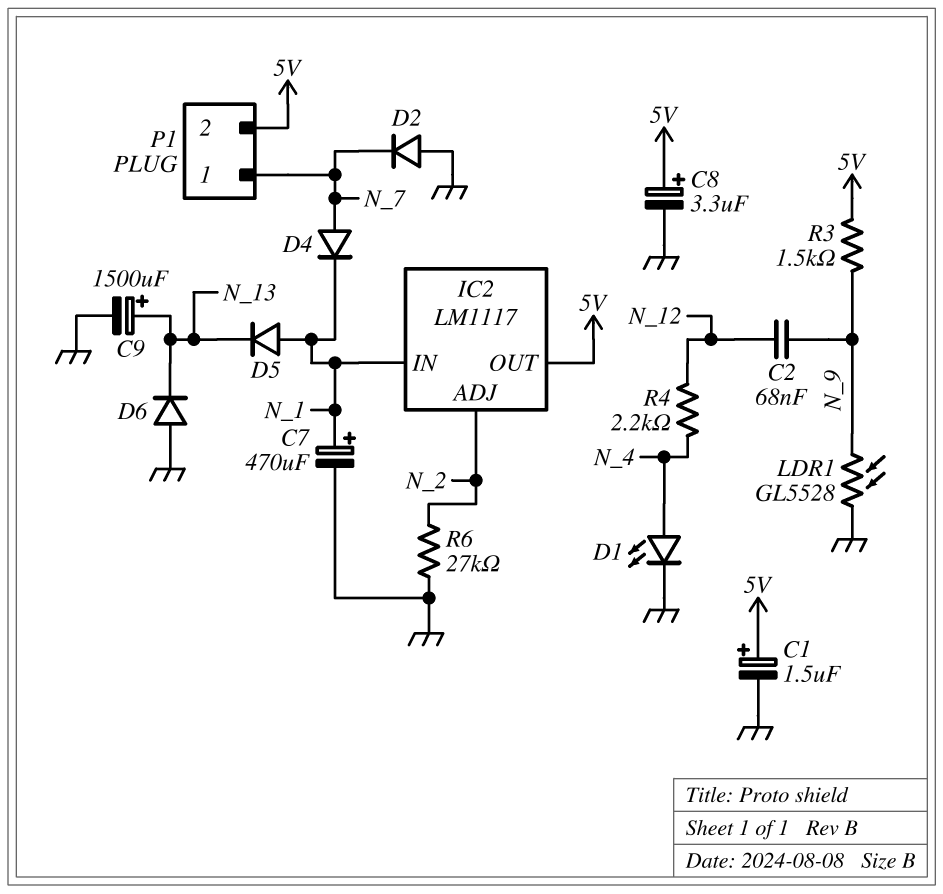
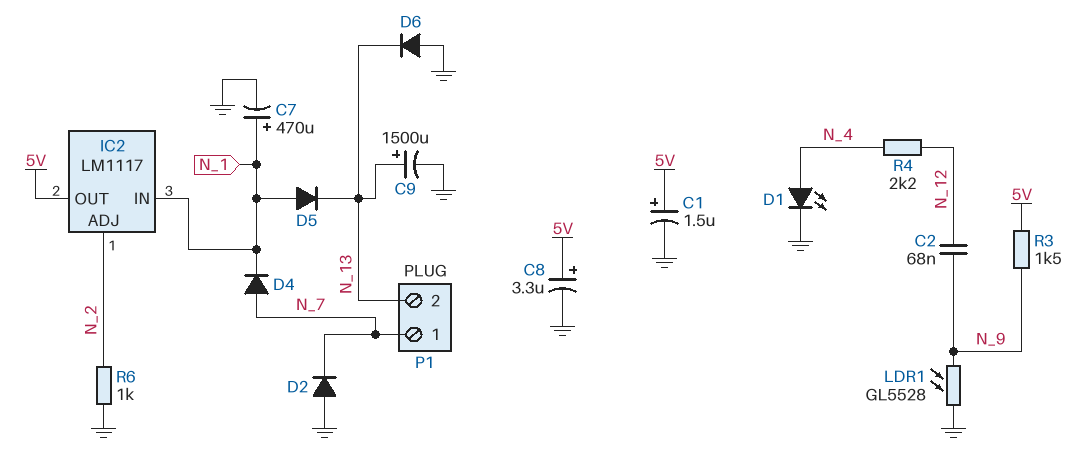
P1 pin 2: 5V -> N_13
R6: 27k (GND, N_2) -> 1k (GND, N_2)

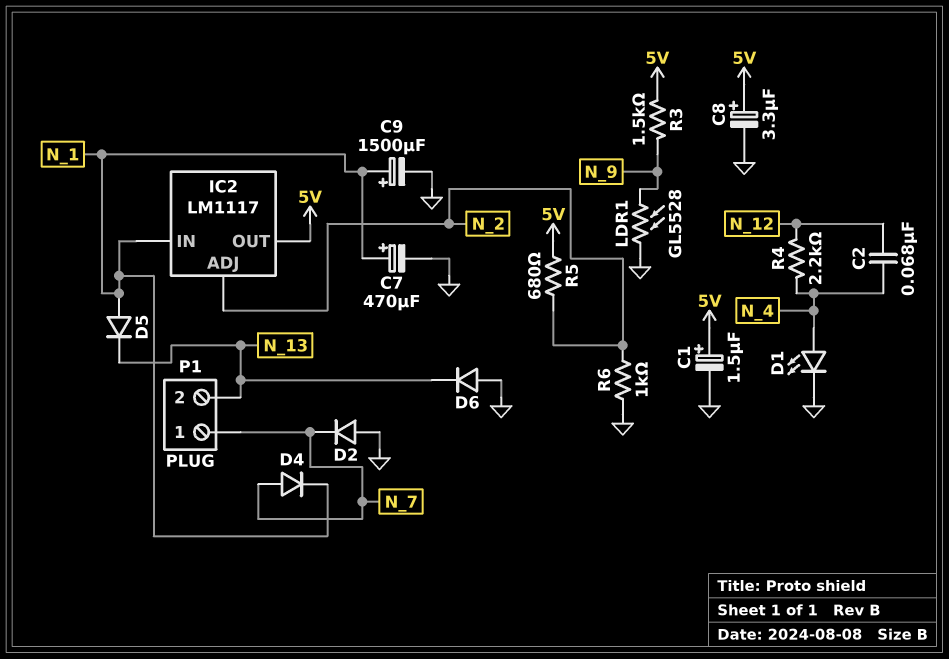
C2: 68nF (N_9, N_12) -> 68nF (N_4, N_12)
C9: 1500uF (plus N_13, minus GND) -> 1500uF (plus N_1, minus GND)
R5: none -> 680 (5V, N_2)

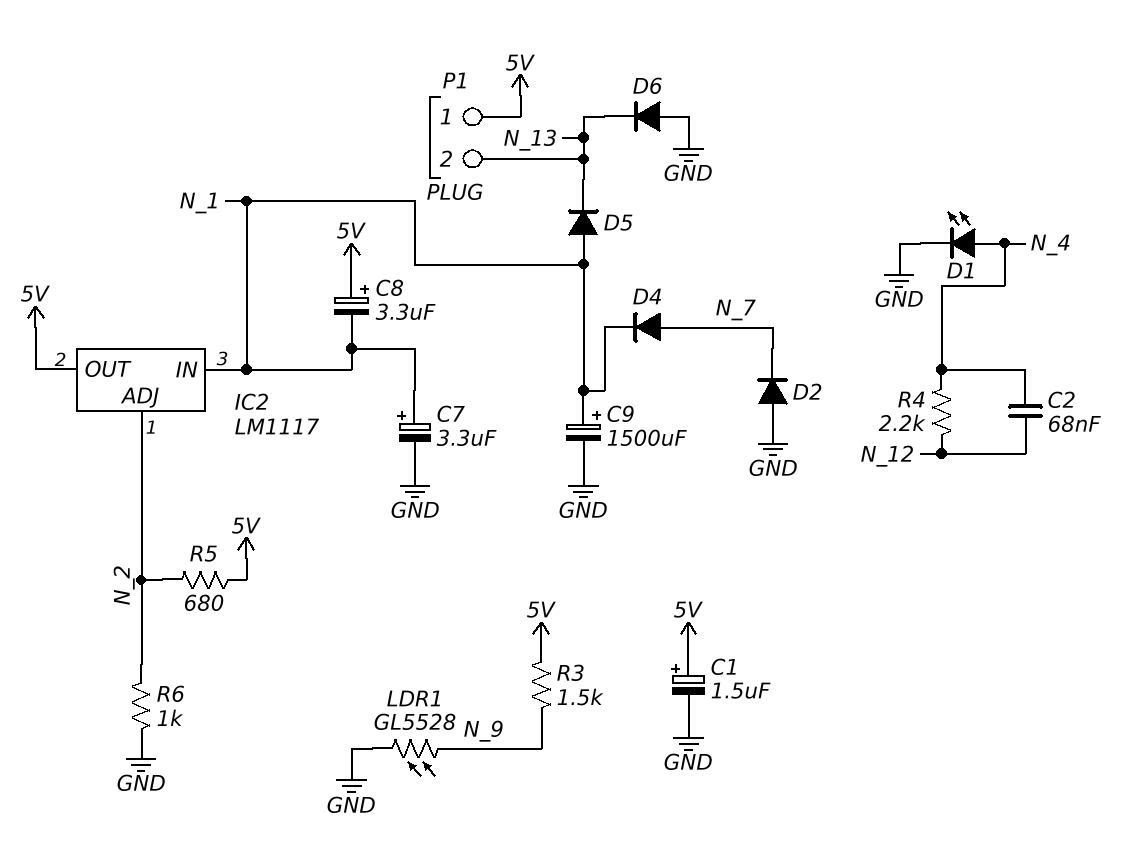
C7: 470uF (plus N_1, minus GND) -> 3.3uF (plus N_1, minus GND)
C8: 3.3uF (plus 5V, minus GND) -> 3.3uF (plus 5V, minus N_1)
P1 pin 1: N_7 -> 5V

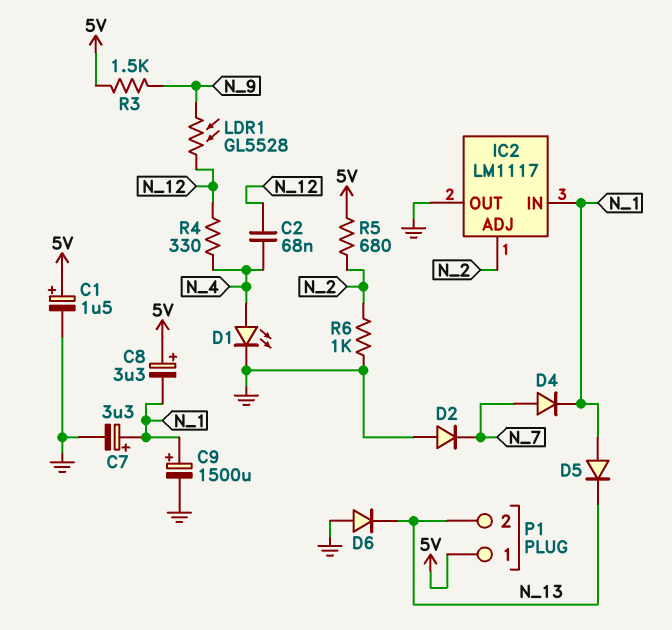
IC2 pin OUT: 5V -> GND
LDR1: GL5528 (GND, N_9) -> GL5528 (N_9, N_12)
R4: 2.2k (N_4, N_12) -> 330 (N_4, N_12)

